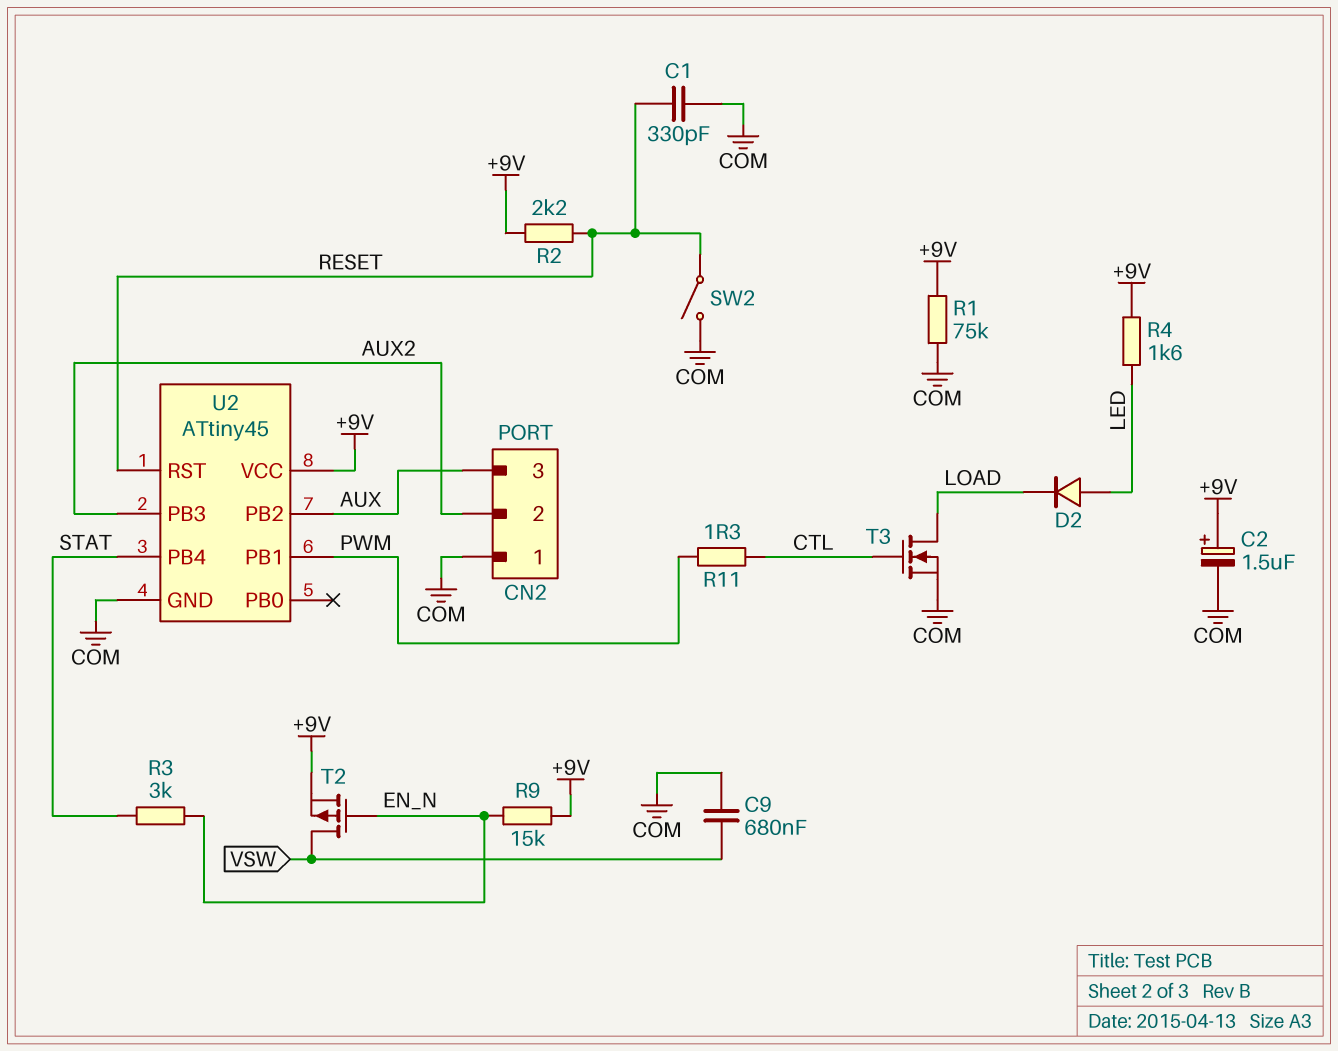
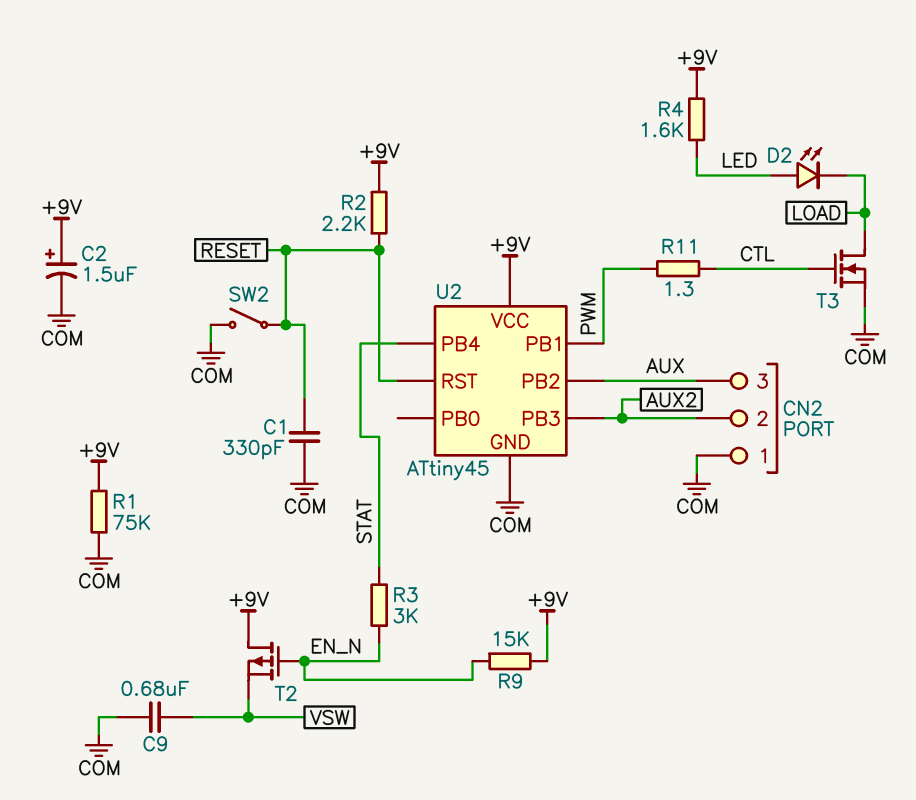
D2: diode (A LED, K LOAD) -> LED (A LED, K LOAD)
T2: PMOS (G EN_N, D VSW, S +9V) -> PMOS (G EN_N, D +9V, S VSW)

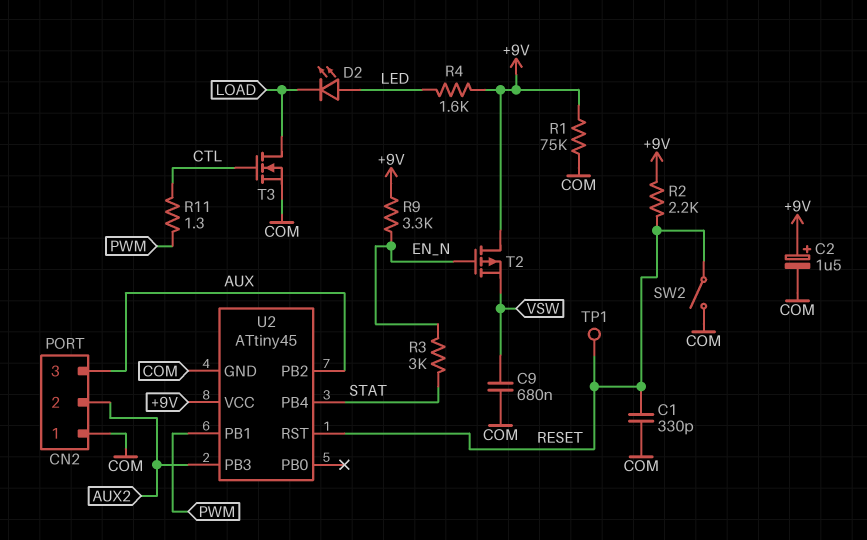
R9: 15k (+9V, EN_N) -> 3.3k (+9V, EN_N)
TP1: none -> test point (RESET)

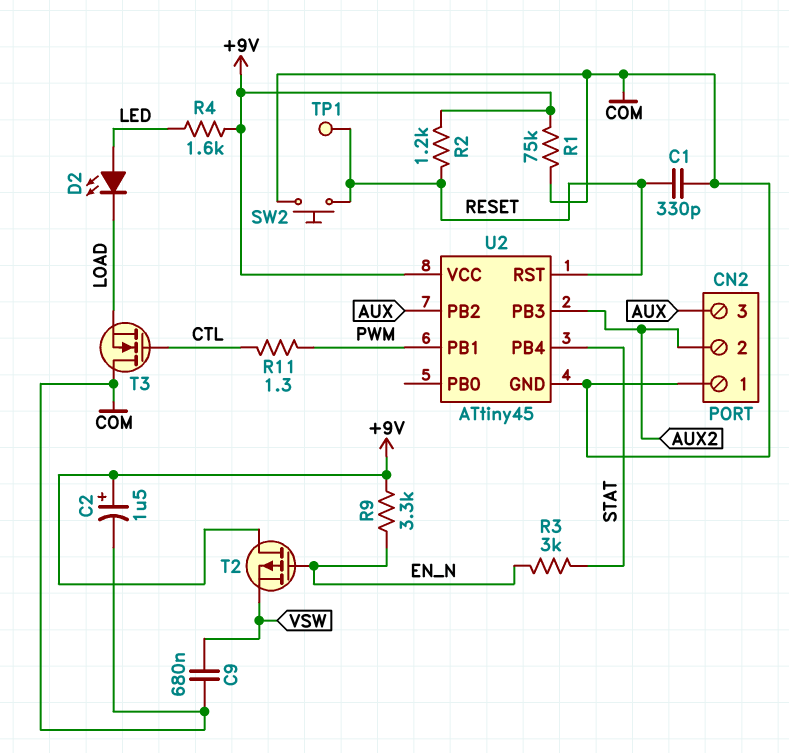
R2: 2.2k (+9V, RESET) -> 1.2k (+9V, RESET)
SW2: switch (COM, RESET) -> button (COM, RESET)
T3: NMOS (G CTL, D LOAD, S COM) -> NMOS (G CTL, D COM, S LOAD)

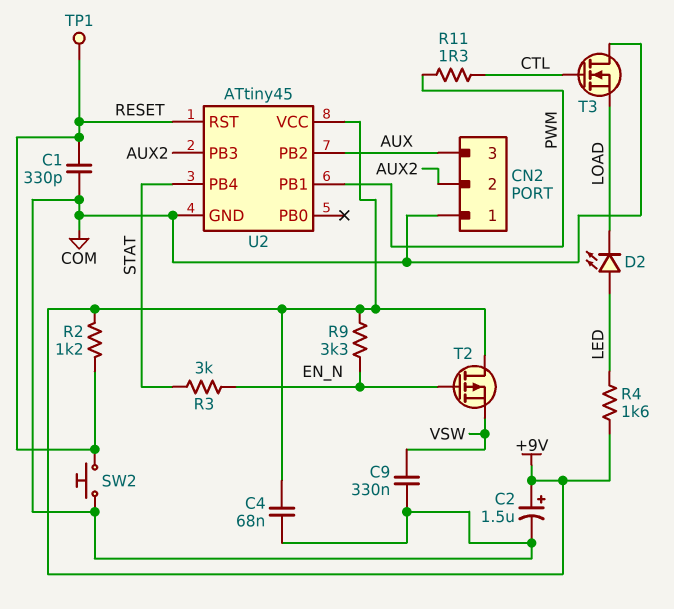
C4: none -> 68nF (+9V, COM)
C9: 680nF (COM, VSW) -> 330nF (COM, VSW)
R1: 75k (+9V, COM) -> none

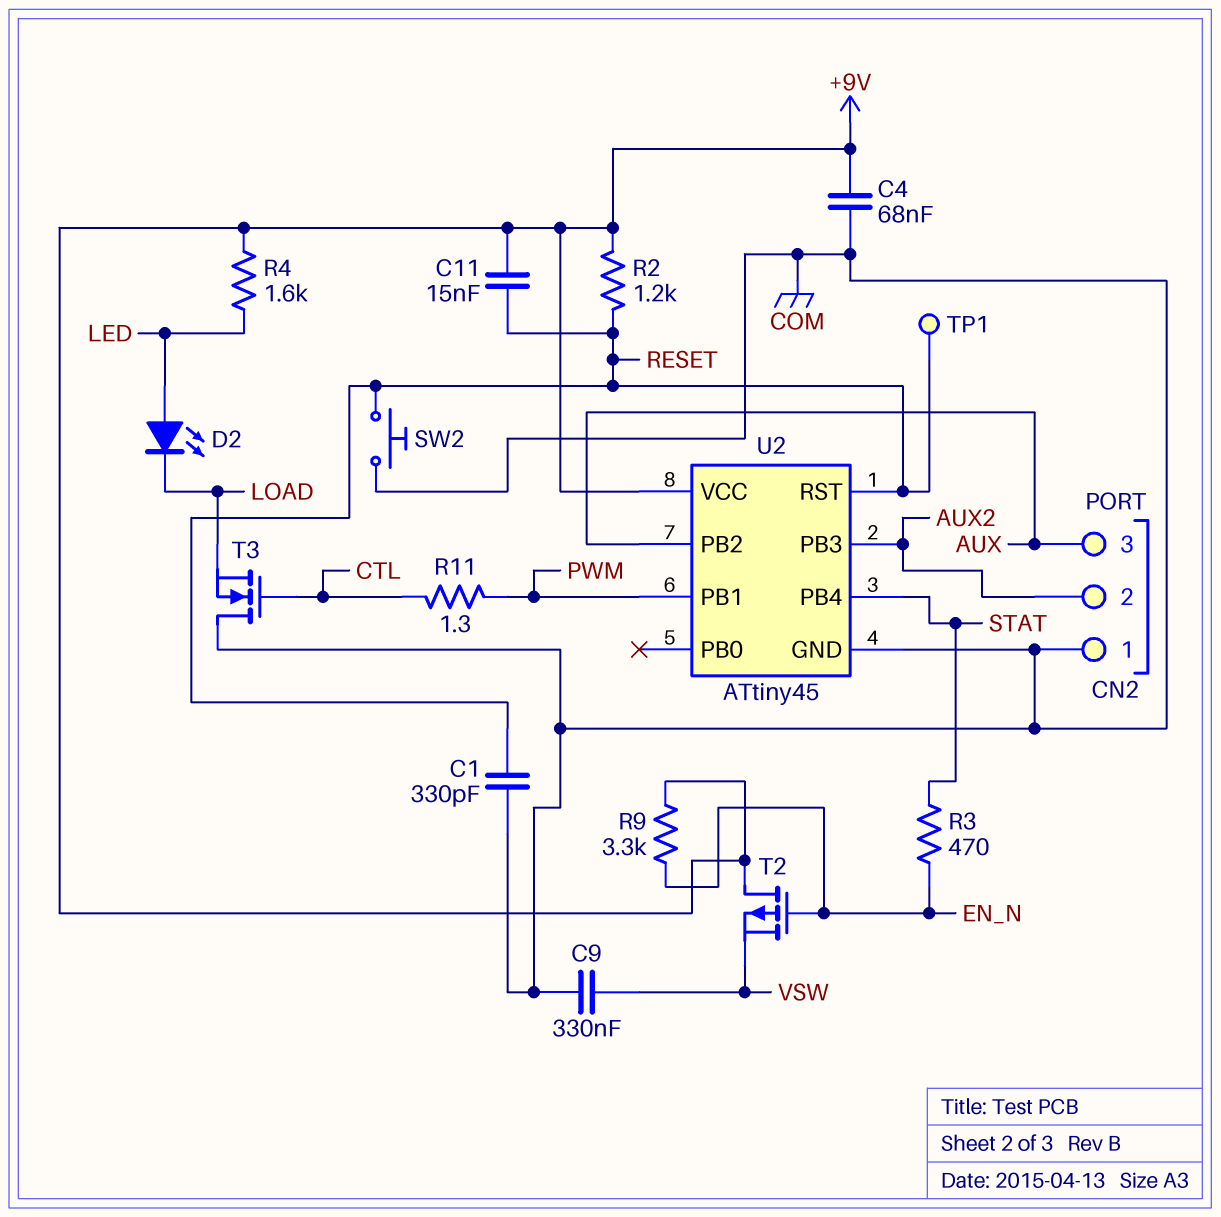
C2: 1.5uF (plus +9V, minus COM) -> none
C11: none -> 15nF (+9V, RESET)
R3: 3k (EN_N, STAT) -> 470 (EN_N, STAT)

